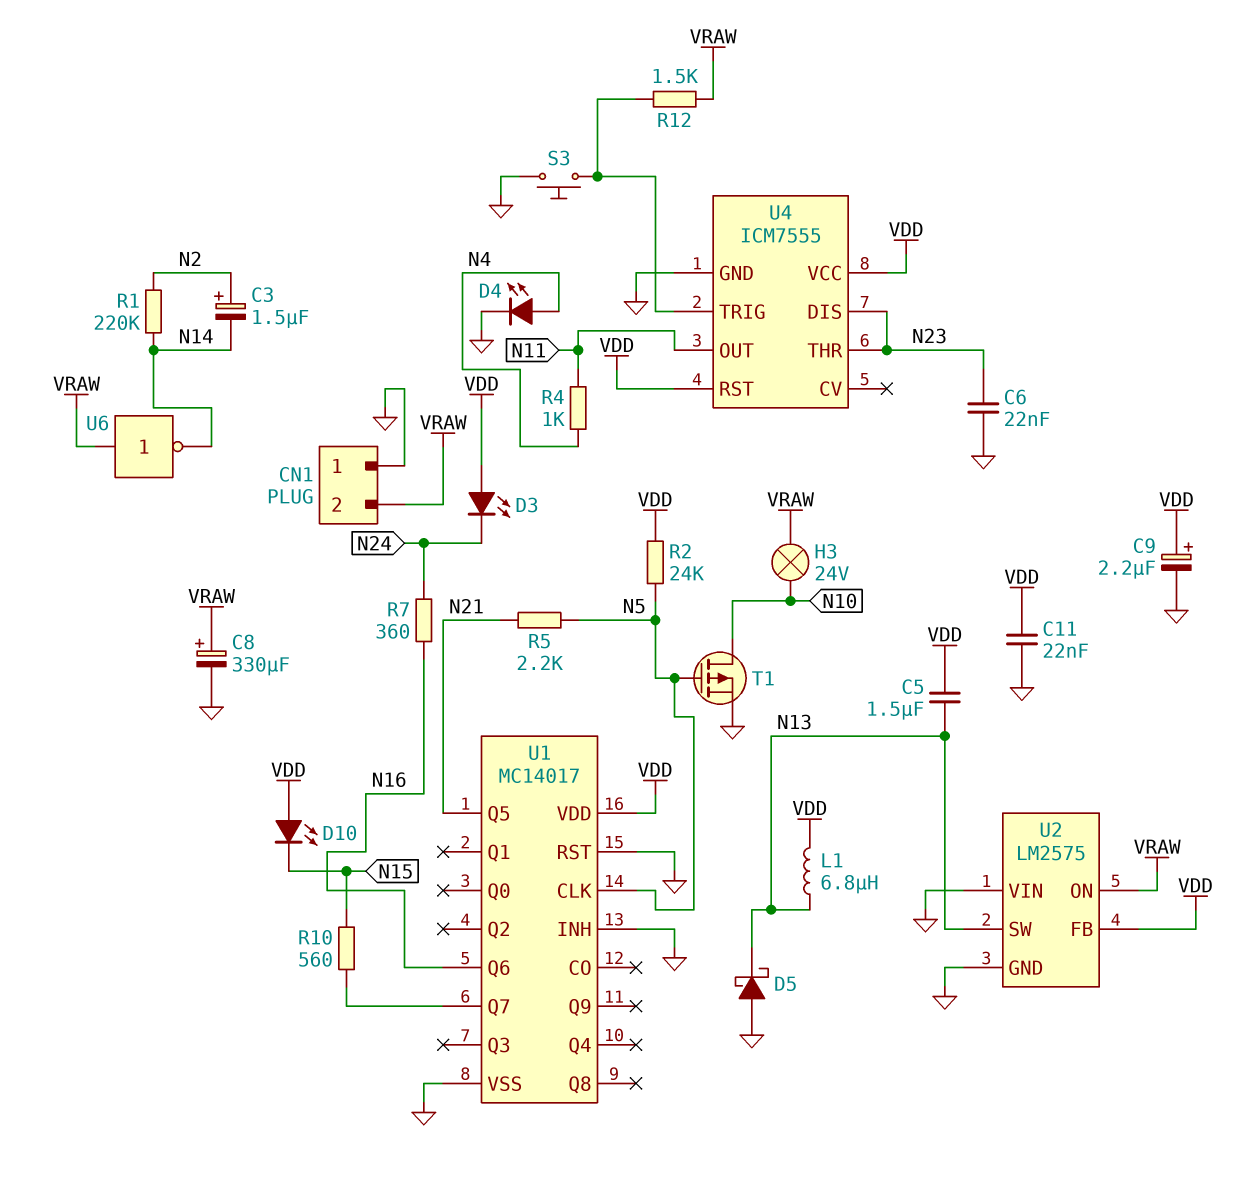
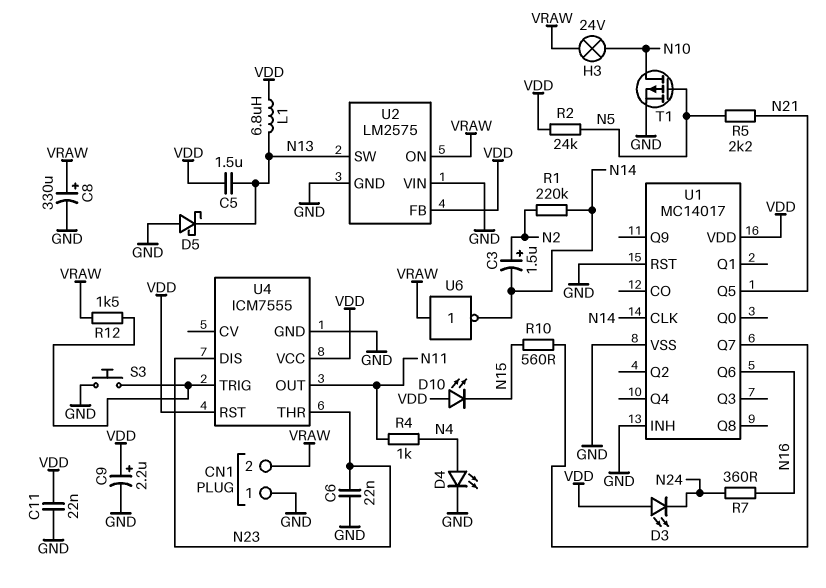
U1 pin CLK: N5 -> N14

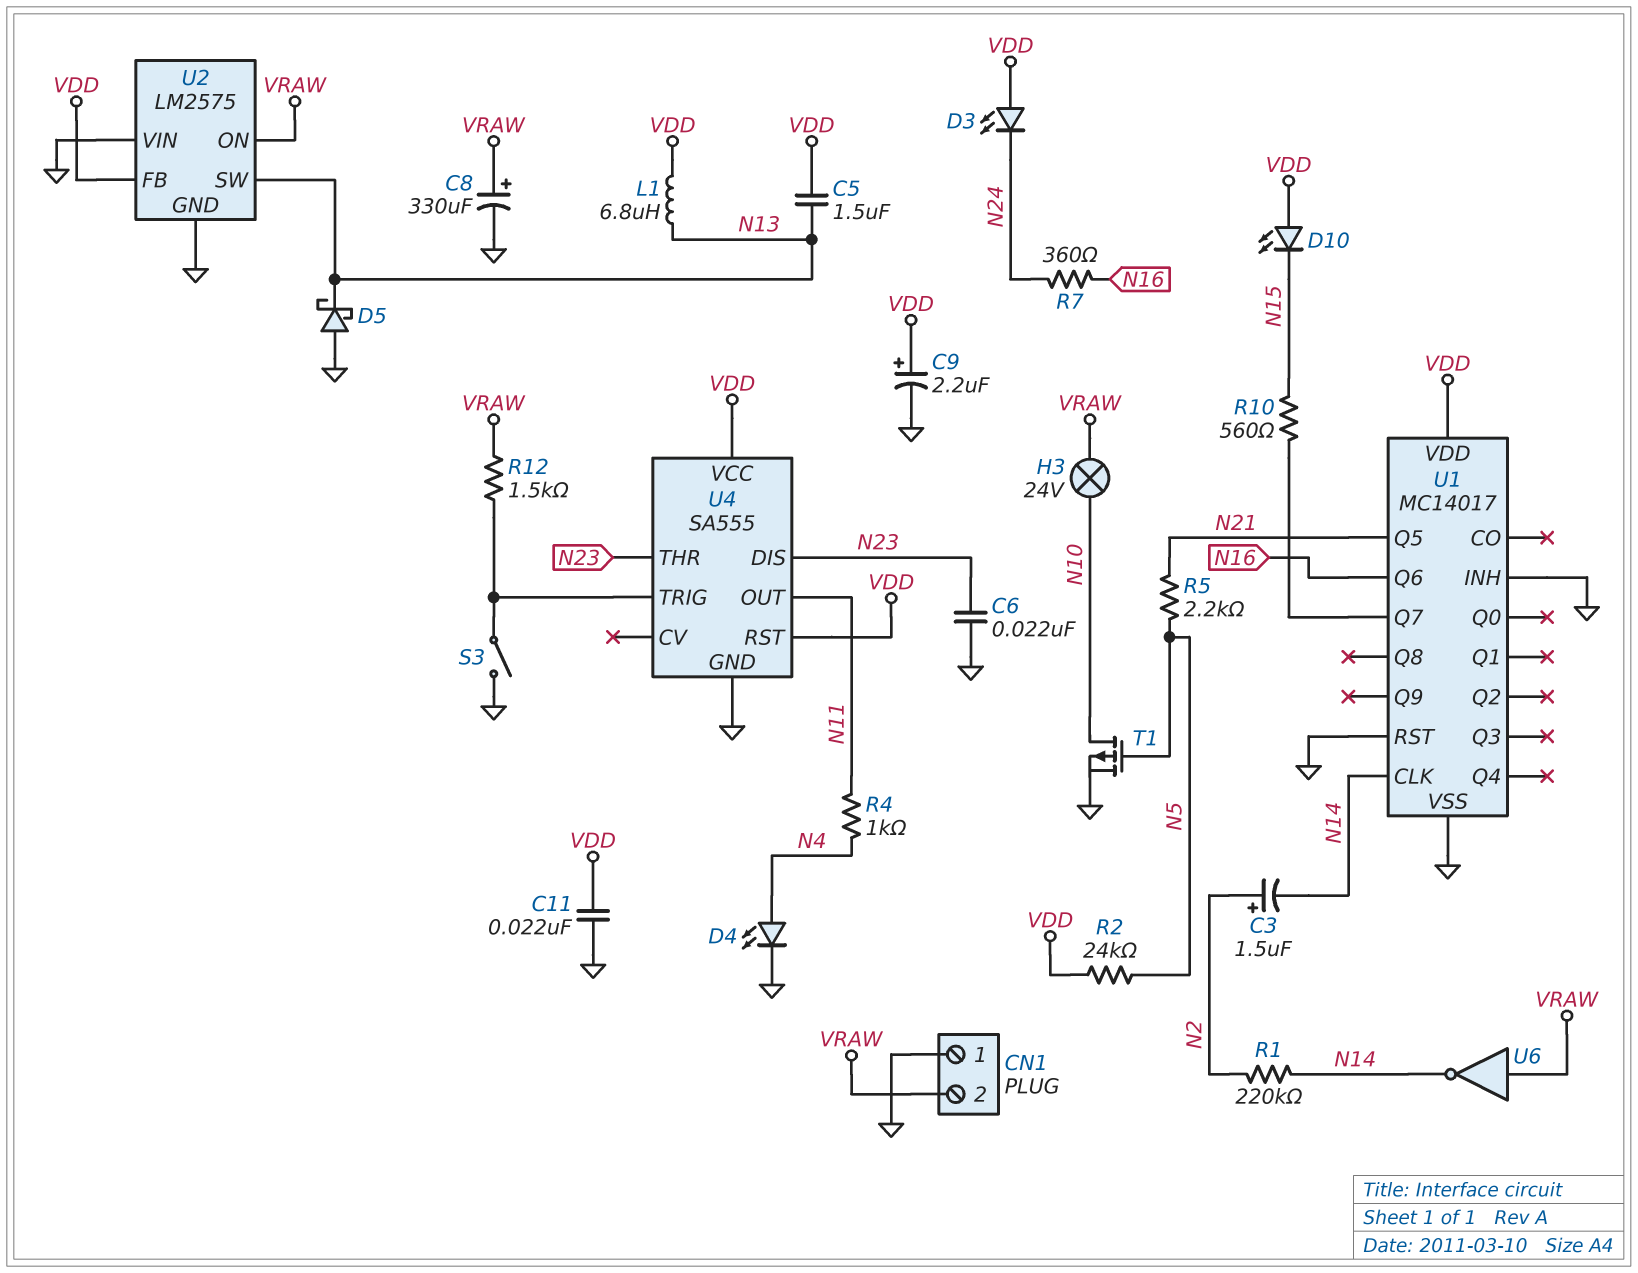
S3: button (GND, U4/TRIG) -> switch (GND, U4/TRIG)
U4: ICM7555 -> SA555

